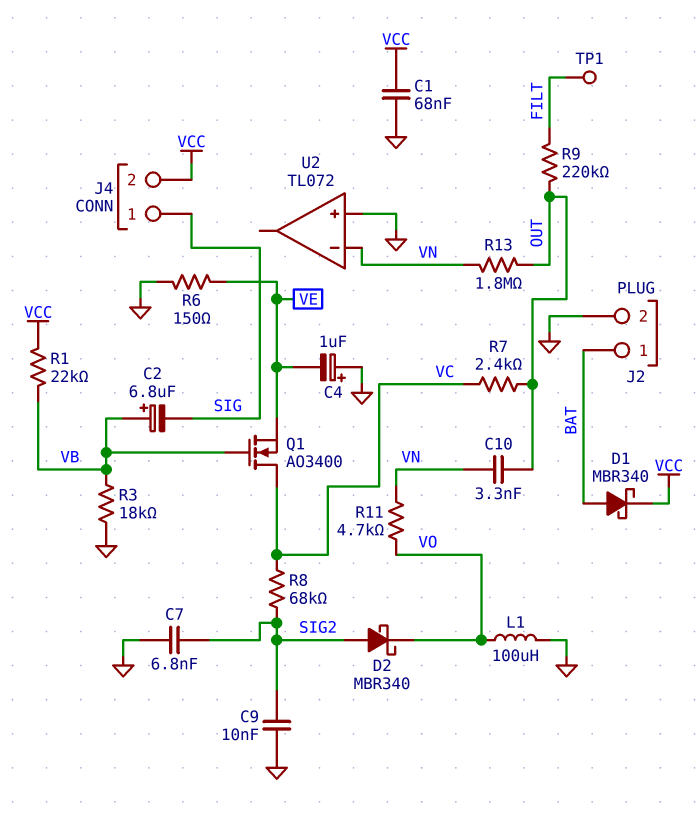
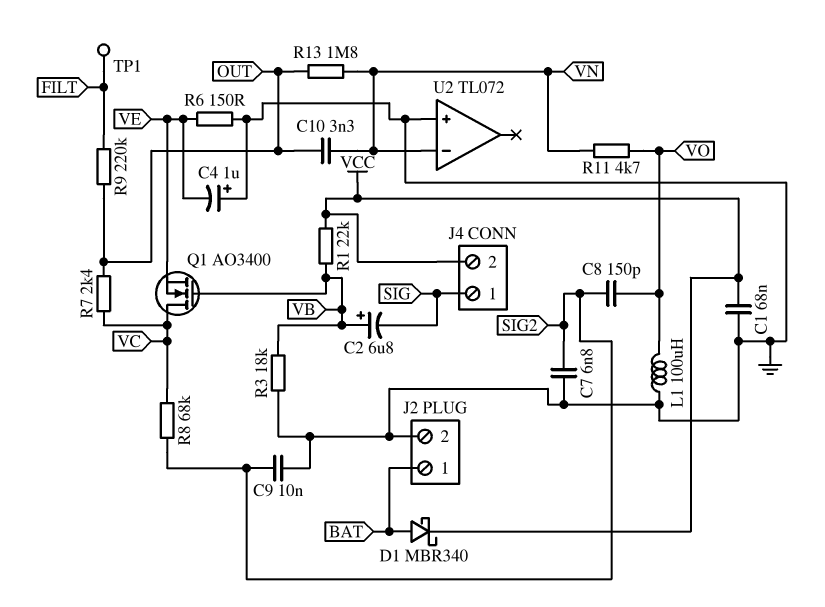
C8: none -> 150pF (SIG2, VO)
D2: schottky MBR340 (A SIG2, K VO) -> none

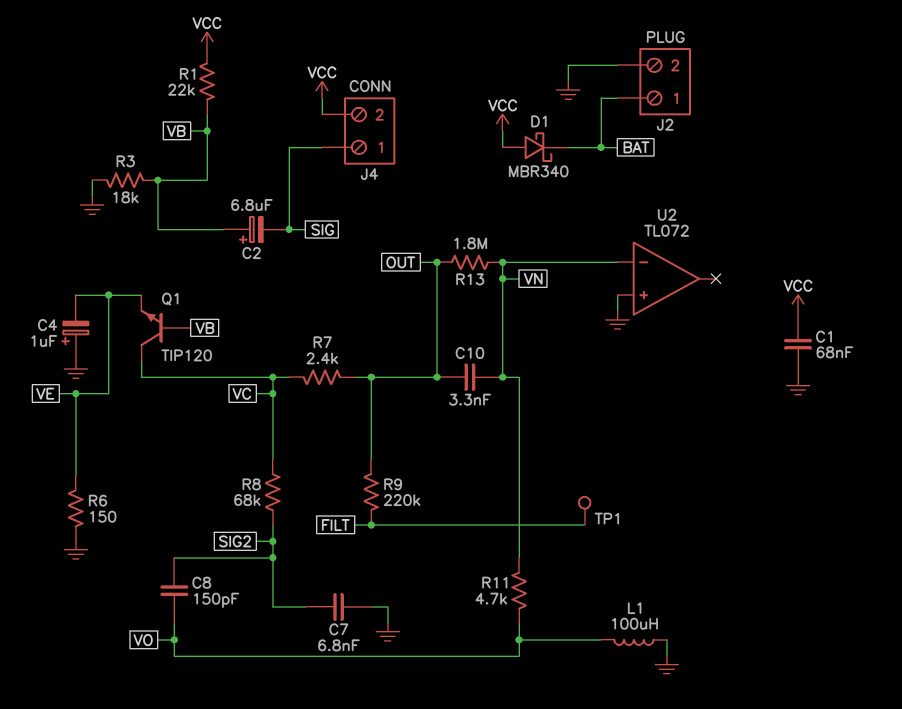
C9: 10nF (GND, SIG2) -> none
D1: schottky MBR340 (A BAT, K VCC) -> schottky MBR340 (A VCC, K BAT)
Q1: NMOS AO3400 (G VB, D VC, S VE) -> NPN TIP120 (B VB, C VC, E VE)

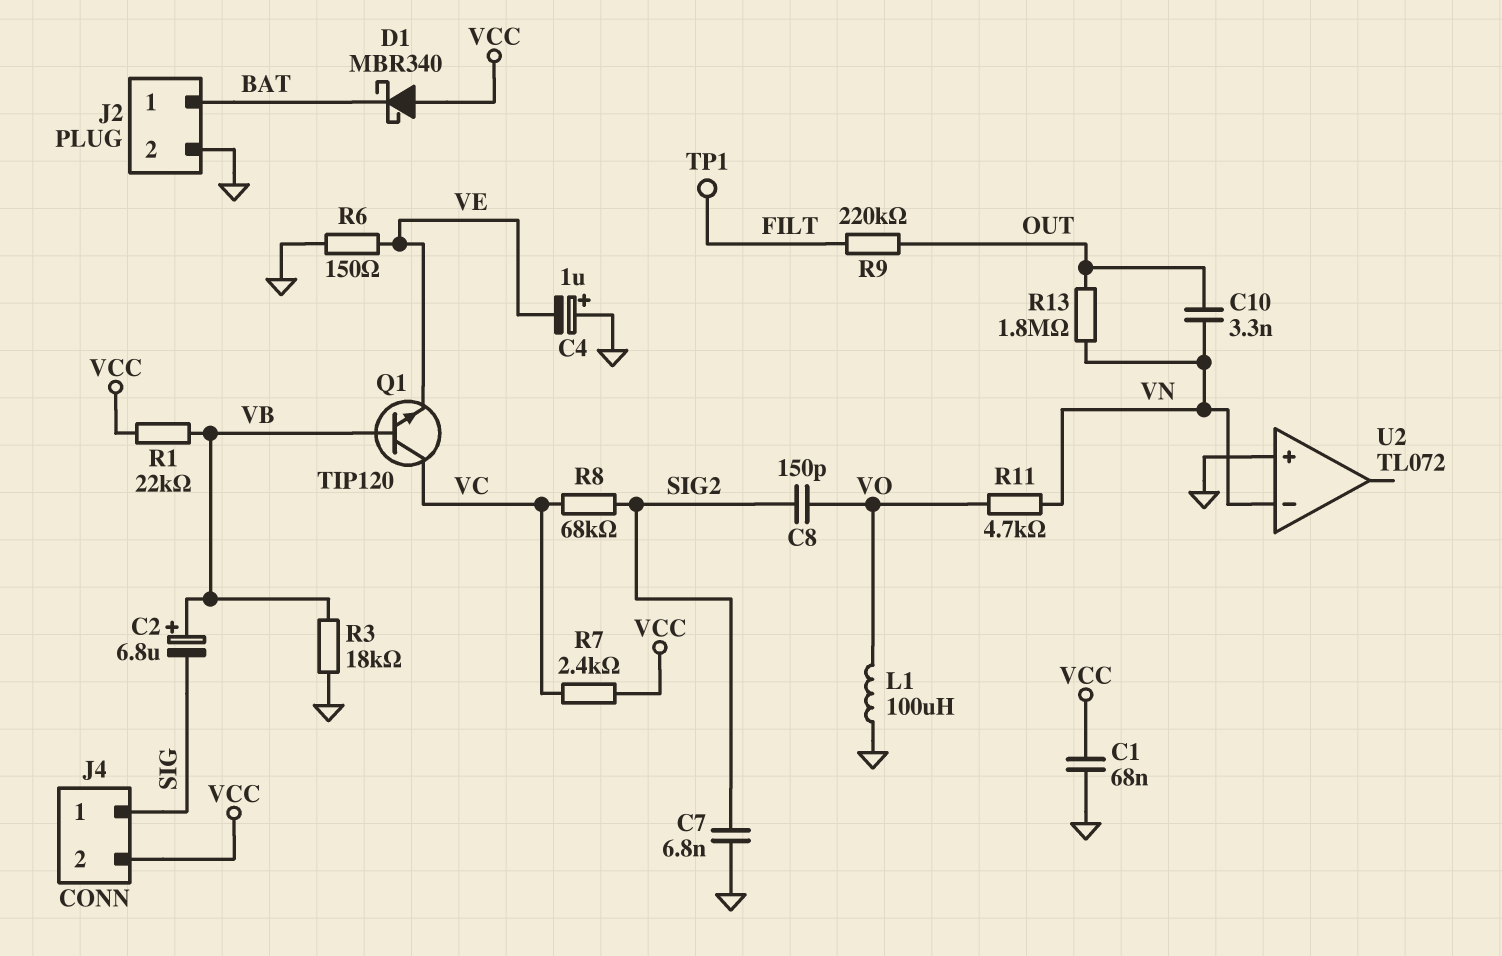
R7: 2.4k (OUT, VC) -> 2.4k (VC, VCC)

